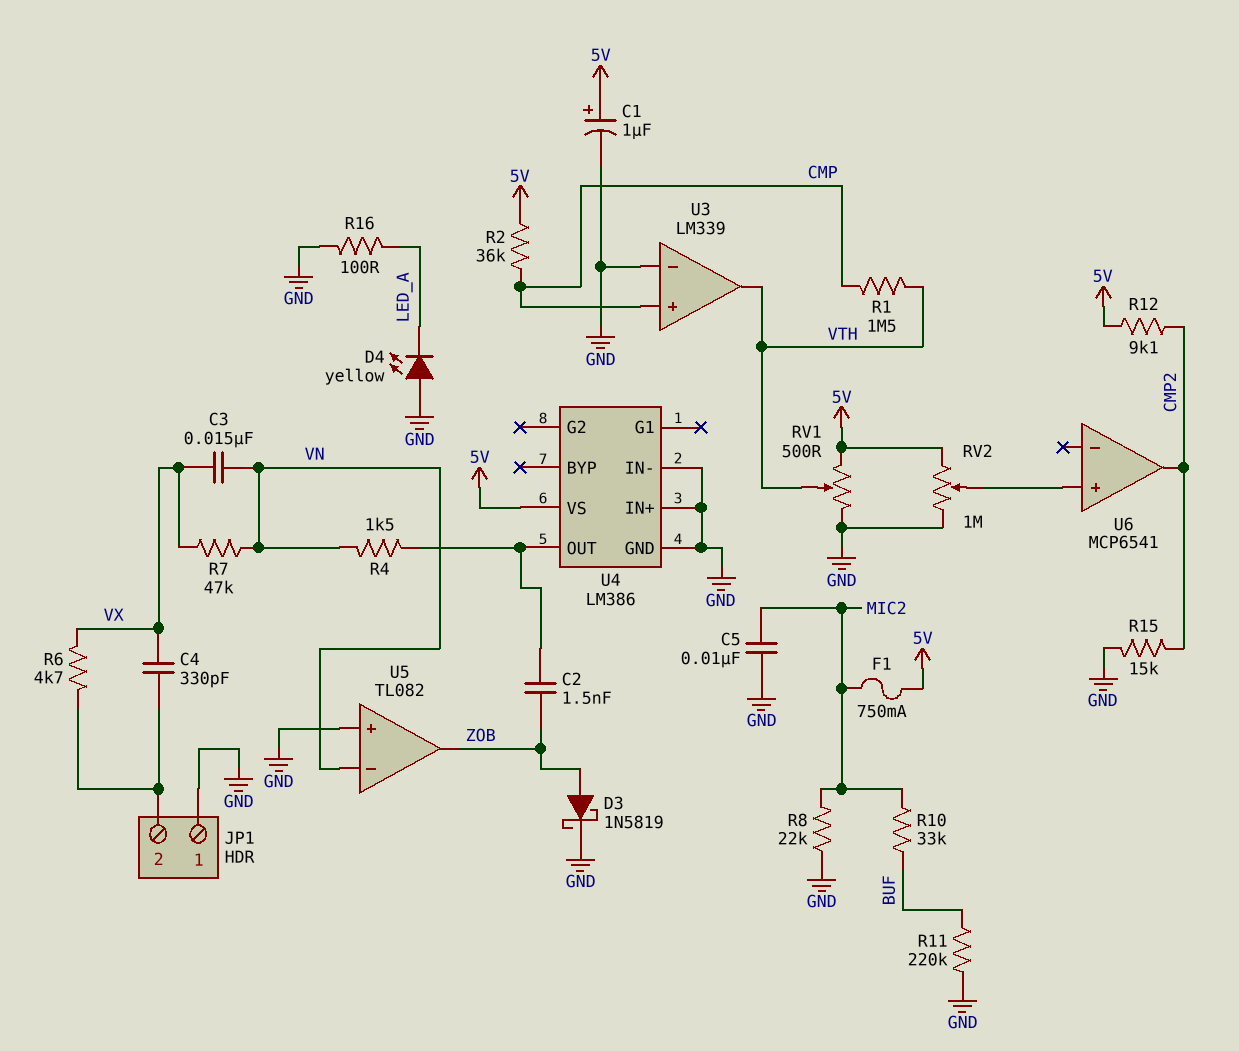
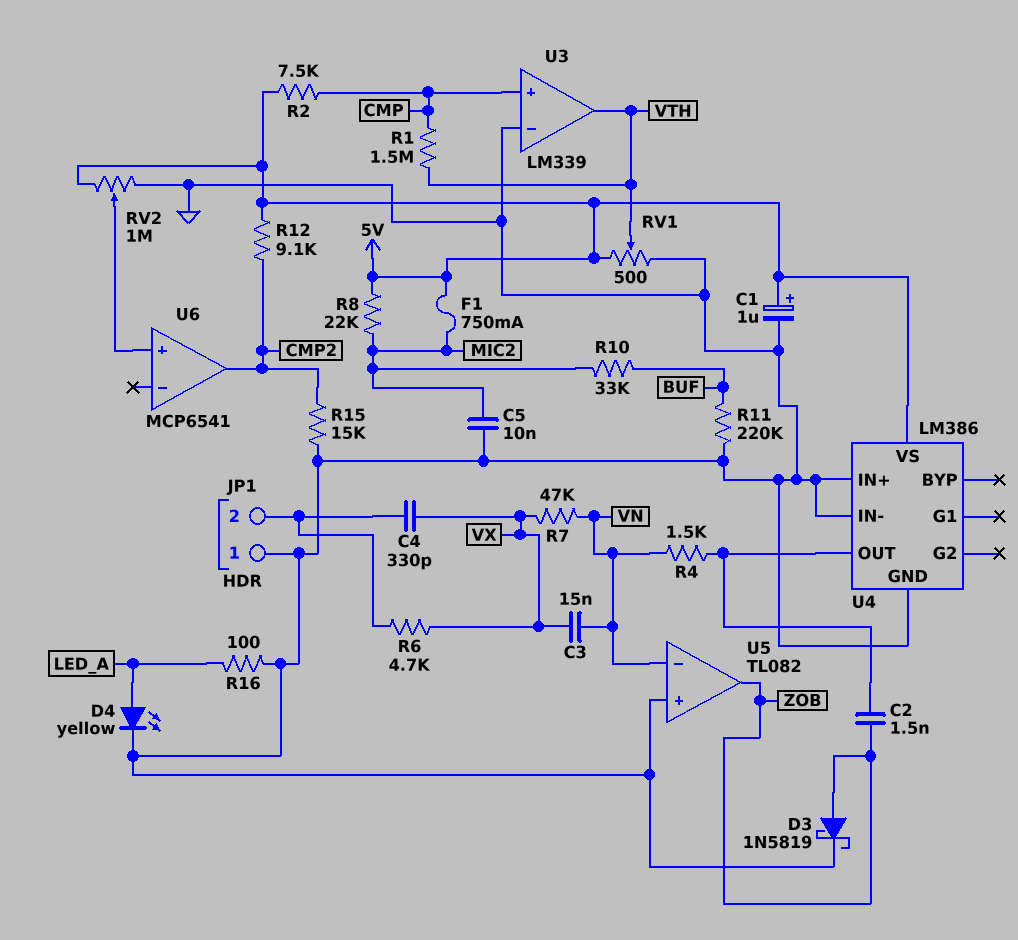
D4: LED yellow (A GND, K LED_A) -> LED yellow (A LED_A, K GND)
R2: 36k (5V, CMP) -> 7.5k (5V, CMP)
R8: 22k (GND, MIC2) -> 22k (5V, MIC2)

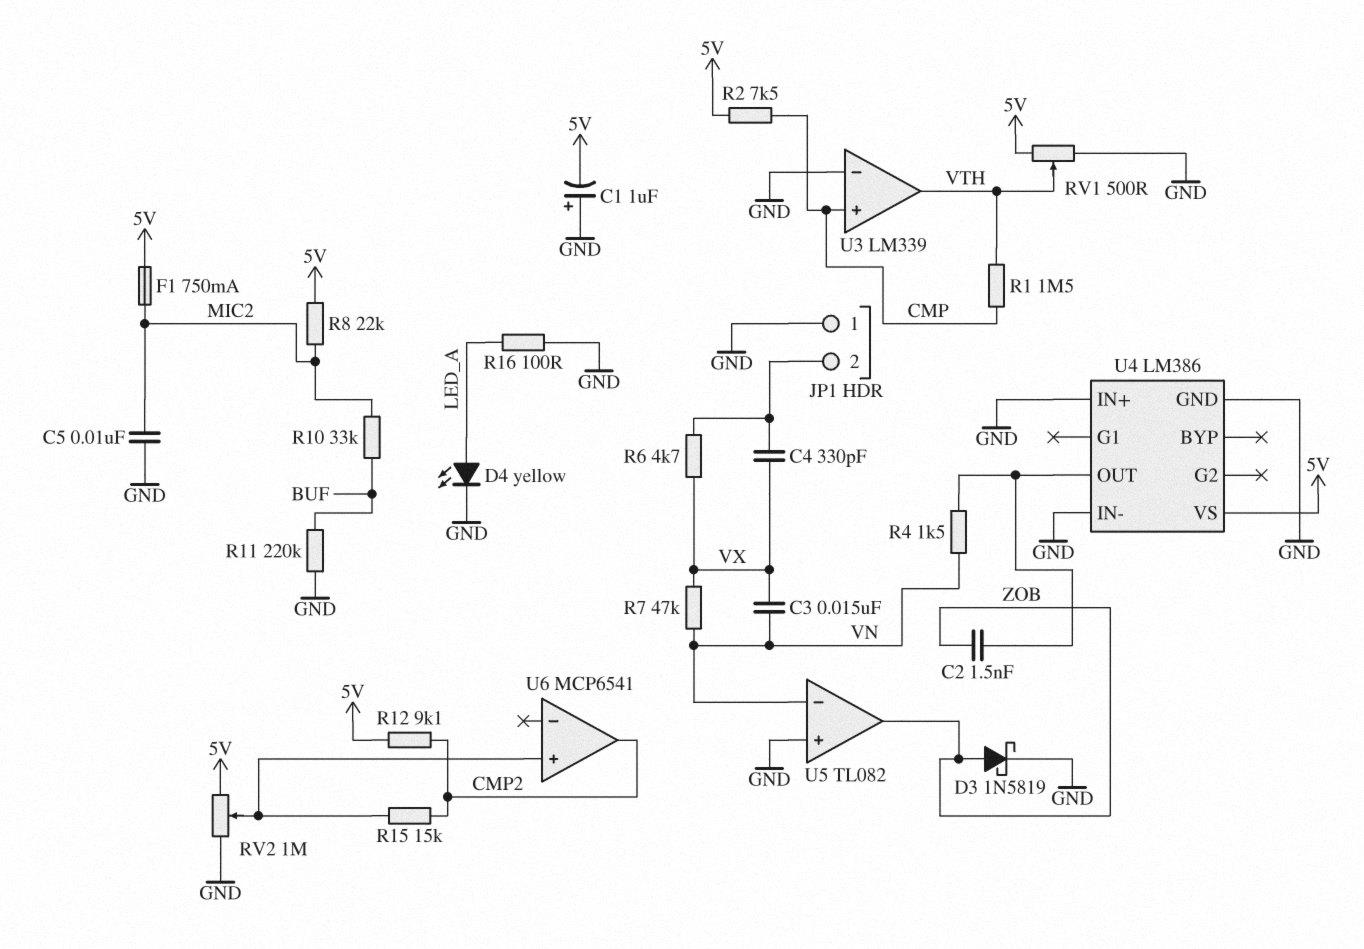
C1: 1uF (plus 5V, minus GND) -> 1uF (plus GND, minus 5V)
R15: 15k (CMP2, GND) -> 15k (CMP2, U6/in+)

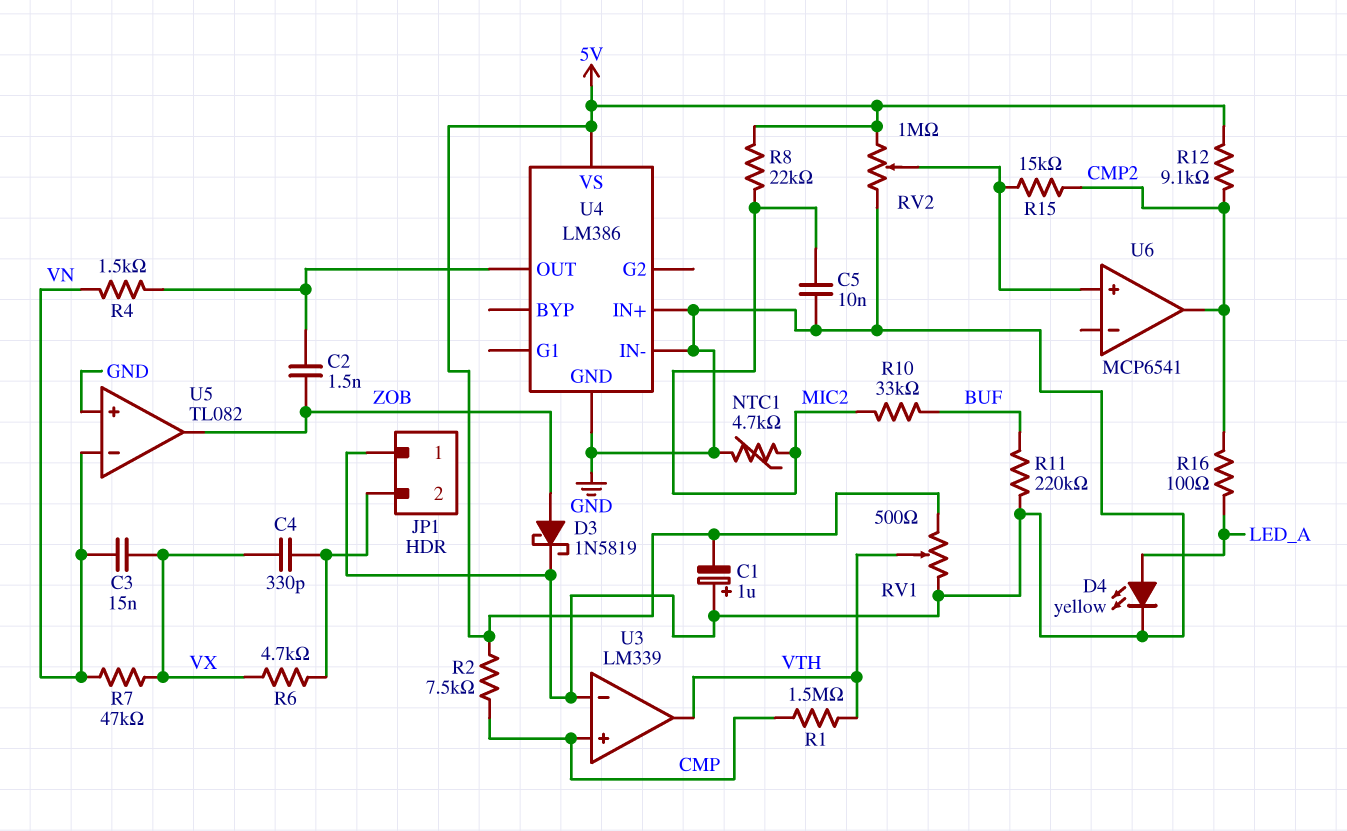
F1: 750mA (5V, MIC2) -> none
NTC1: none -> 4.7k (GND, MIC2)
R16: 100 (GND, LED_A) -> 100 (CMP2, LED_A)

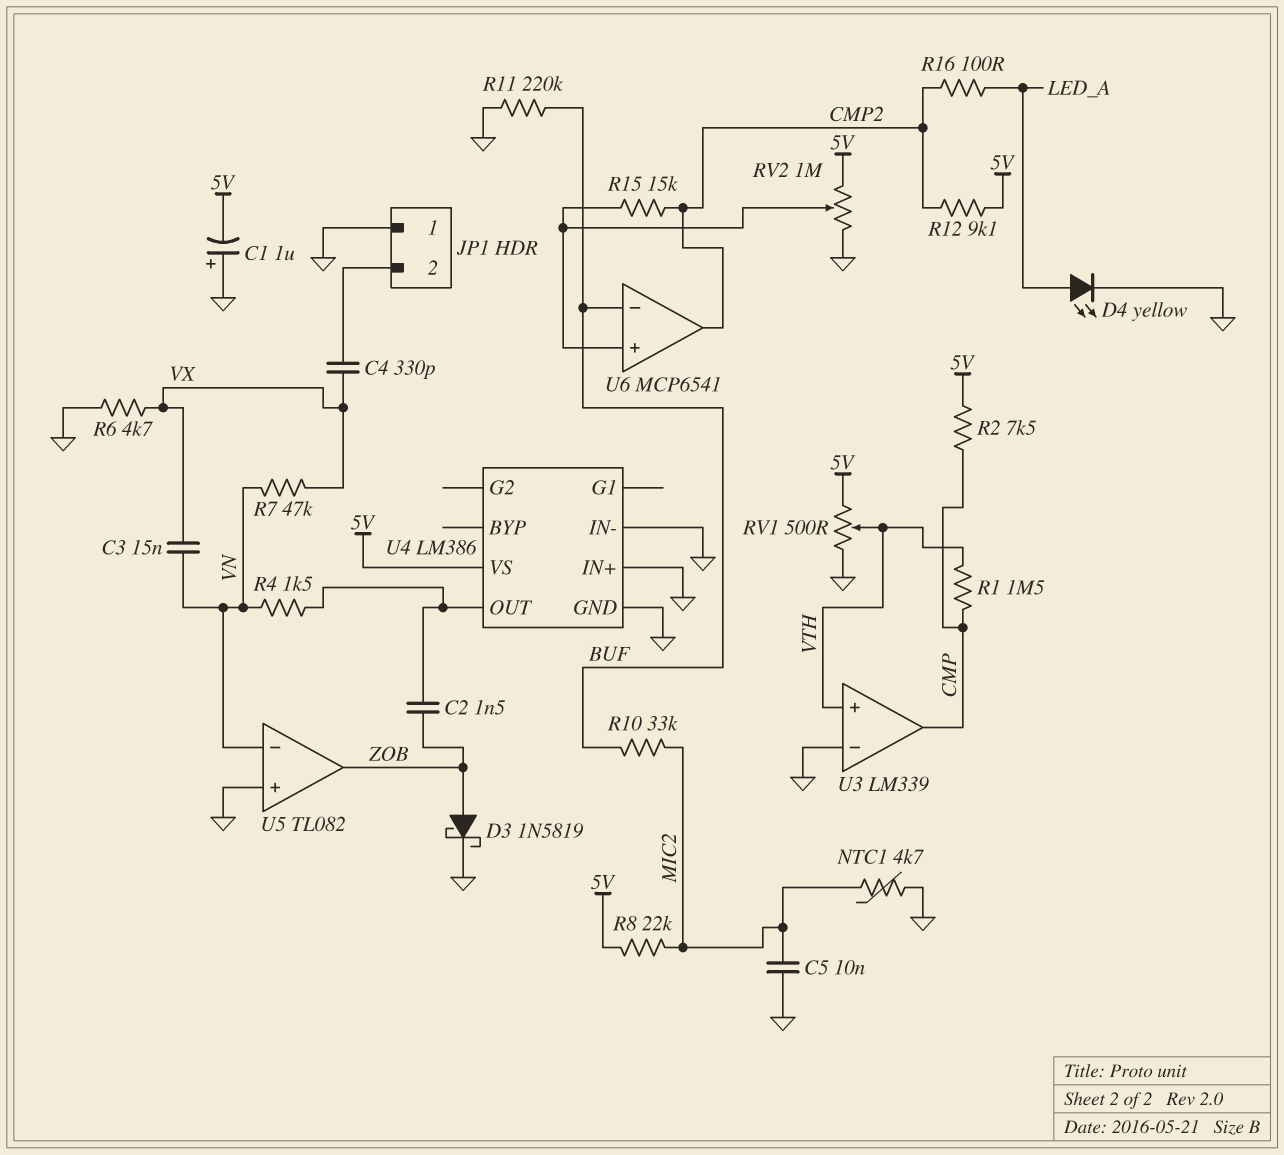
R6: 4.7k (JP1/2, VX) -> 4.7k (GND, VX)
U3 pin in+: CMP -> VTH
U3 pin out: VTH -> CMP
U6 pin in-: none -> BUF

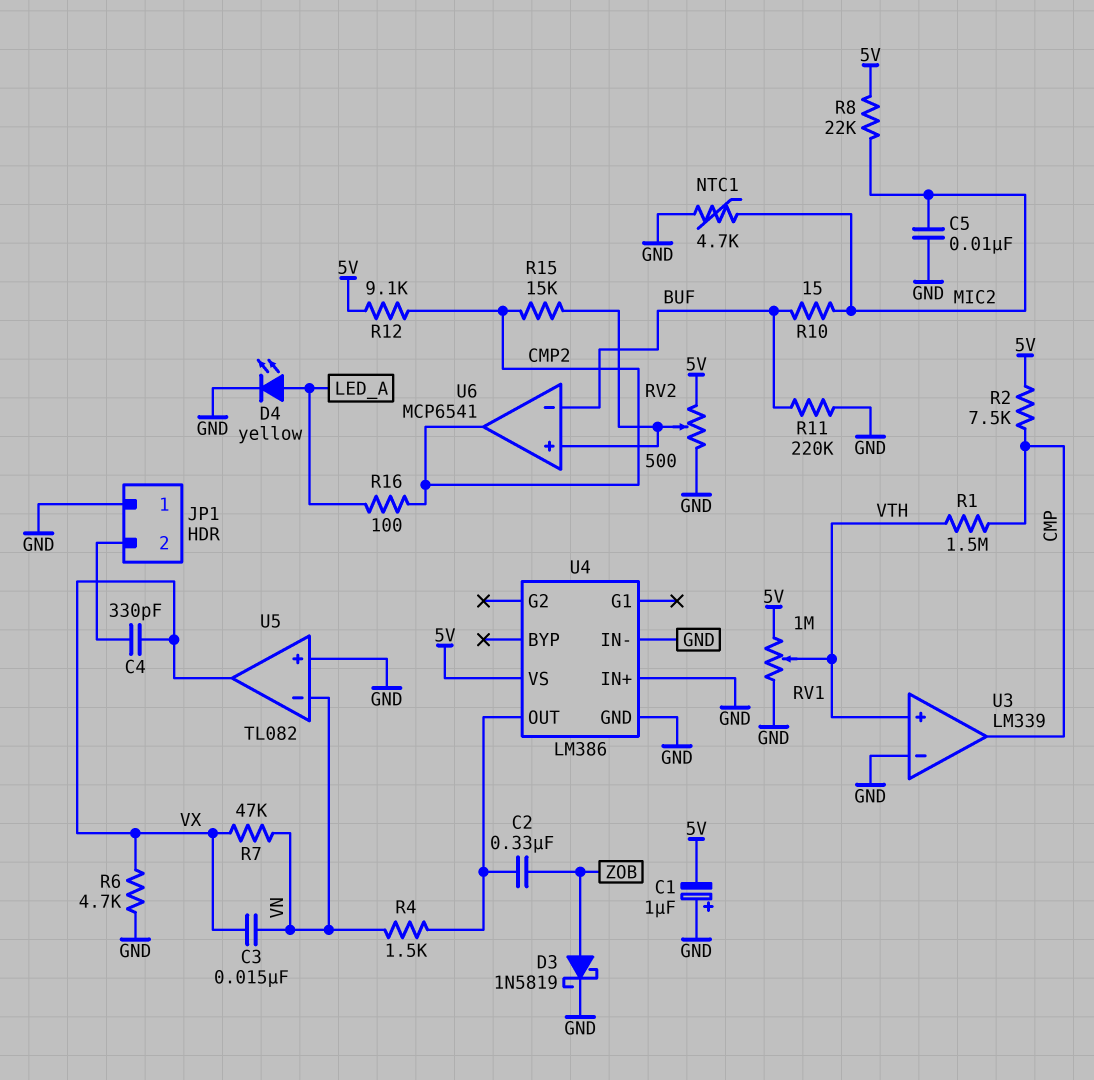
C2: 1.5nF (U4/OUT, ZOB) -> 330nF (U4/OUT, ZOB)
R10: 33k (BUF, MIC2) -> 15 (BUF, MIC2)
RV1: 500 (5V, GND, wiper VTH) -> 1M (5V, GND, wiper VTH)
RV2: 1M (5V, GND, wiper U6/in+) -> 500 (5V, GND, wiper U6/in+)
U5 pin out: ZOB -> VX

